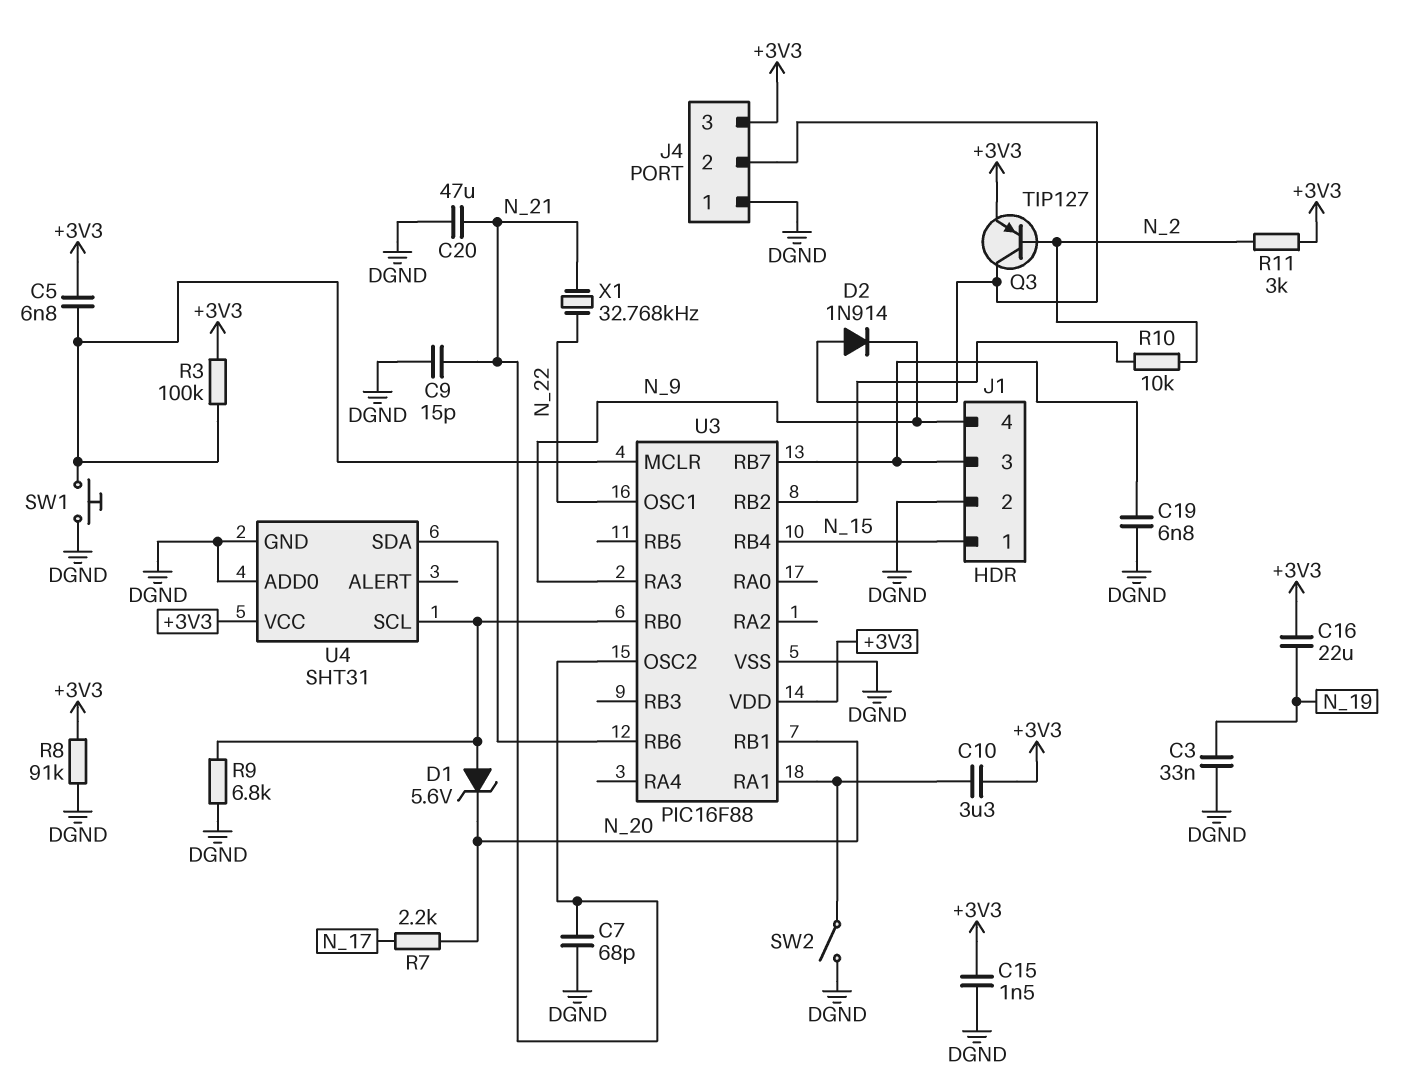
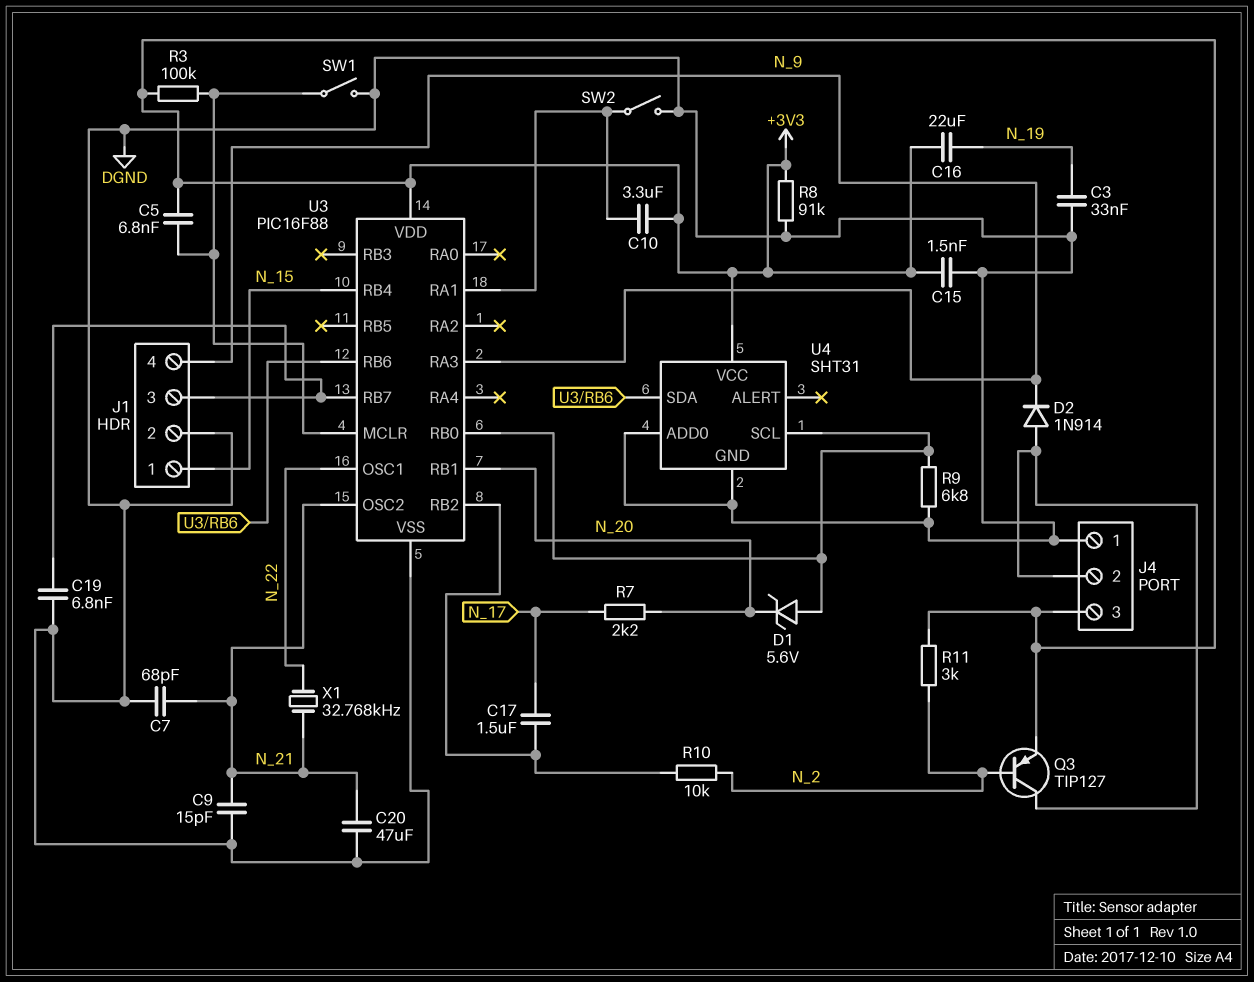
C17: none -> 1.5uF (N_17, U3/RB2)
SW1: button (DGND, U3/MCLR) -> switch (DGND, U3/MCLR)

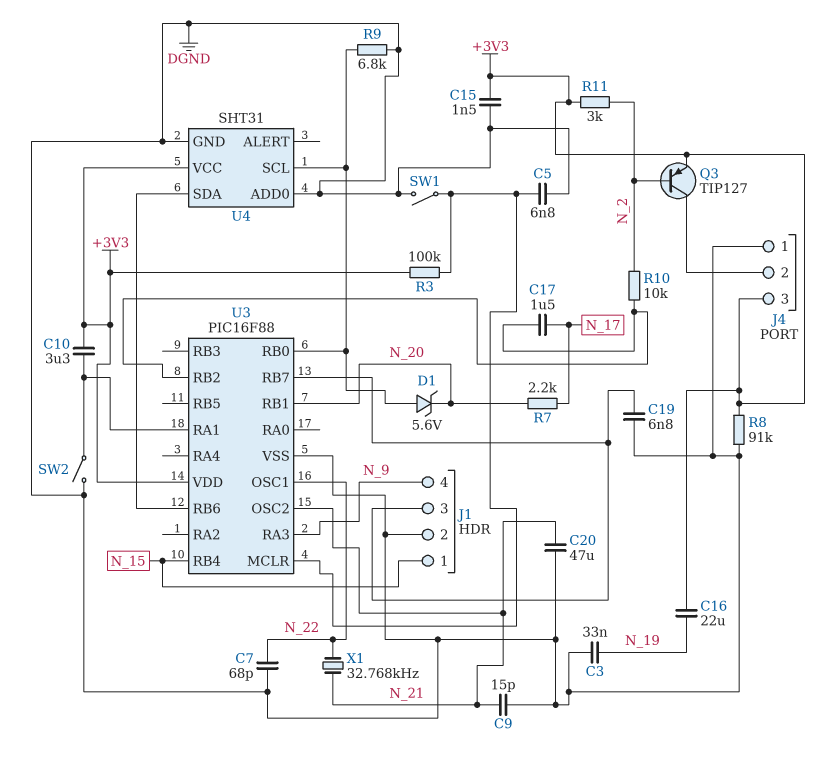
C5: 6.8nF (+3V3, U3/MCLR) -> 6.8nF (DGND, U3/MCLR)
C7: 68pF (DGND, N_21) -> 68pF (DGND, N_22)
D2: diode 1N914 (A J4/2, K N_9) -> none

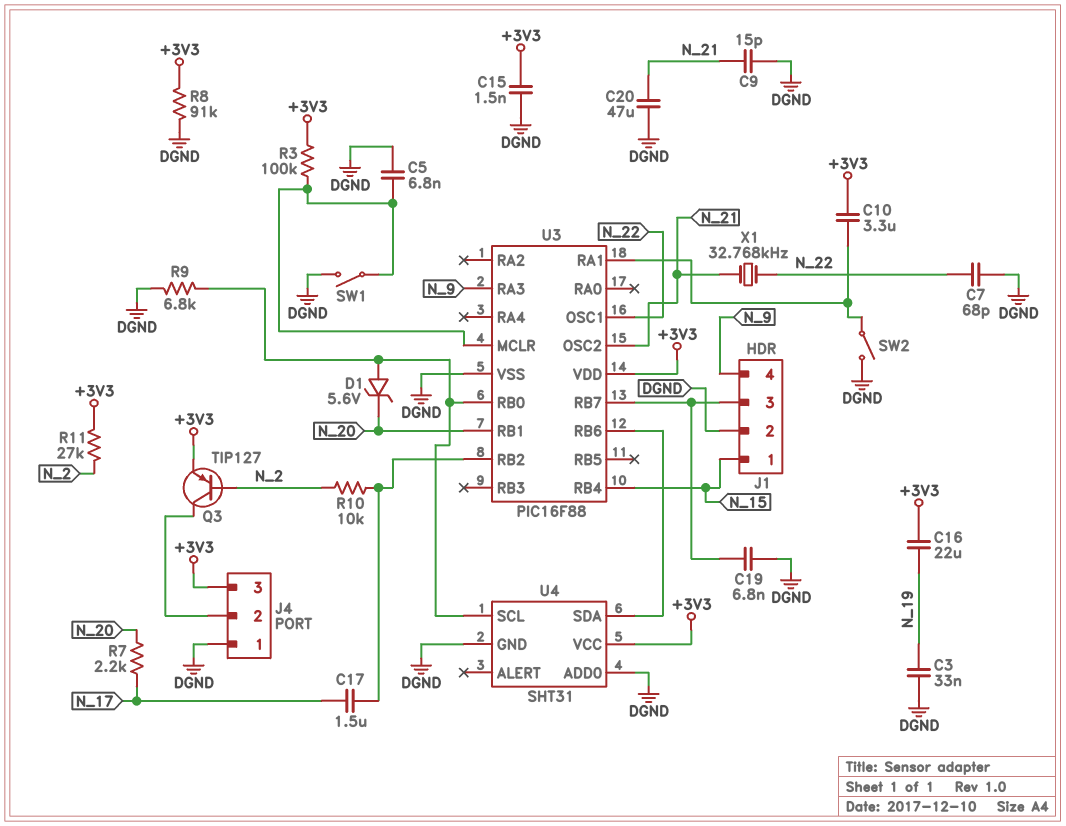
R11: 3k (+3V3, N_2) -> 27k (+3V3, N_2)

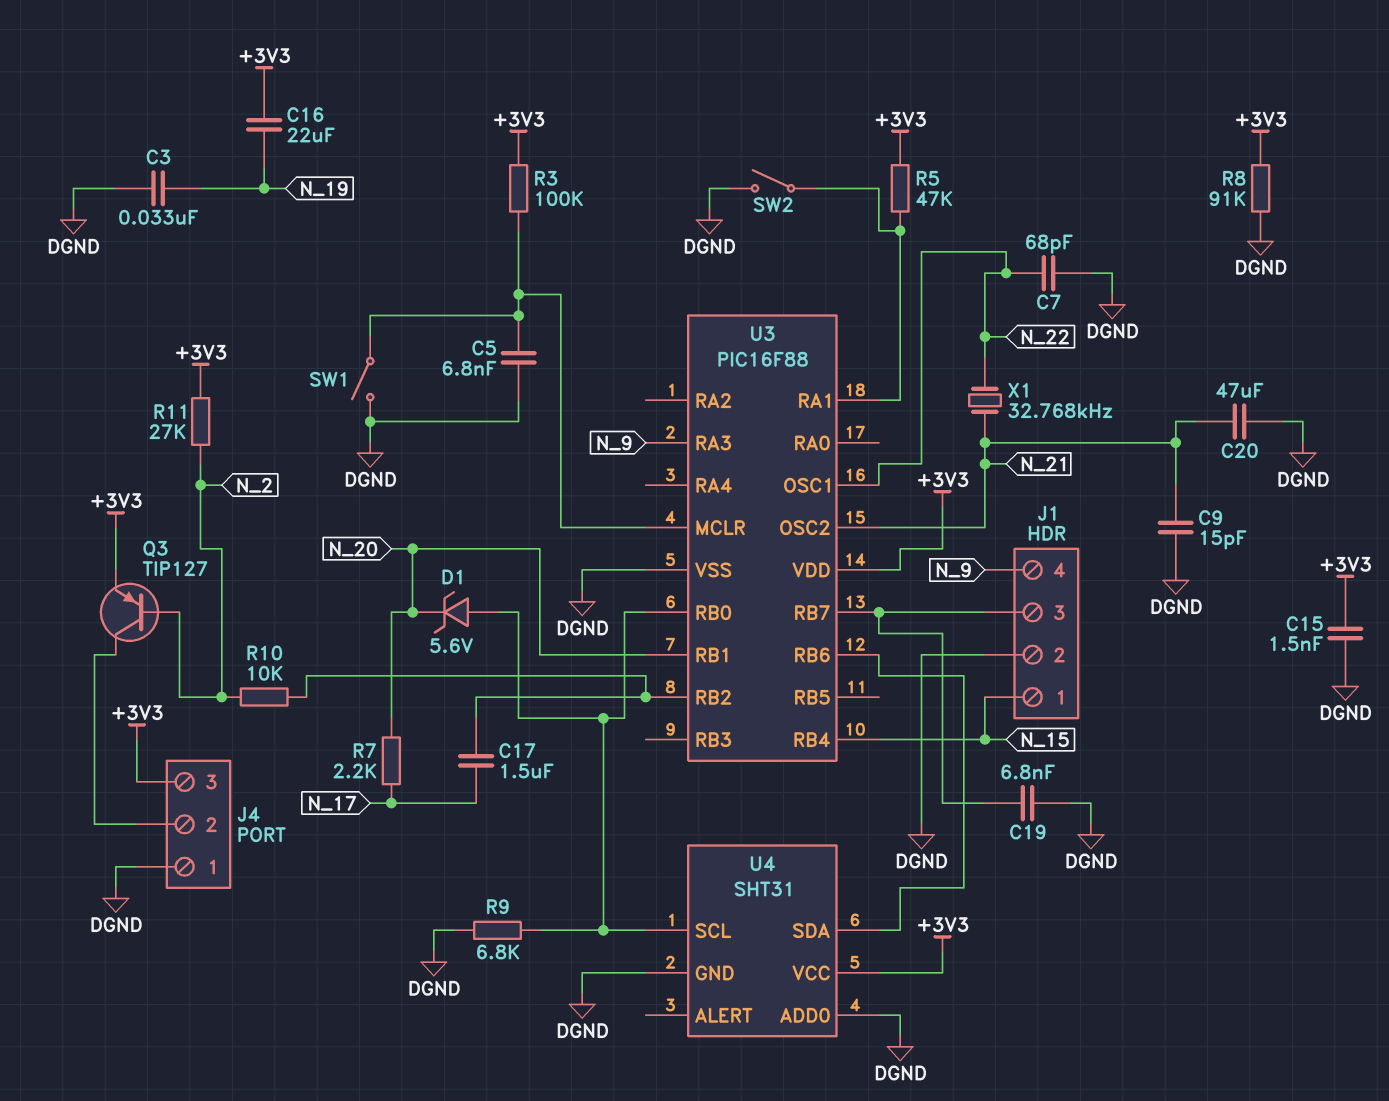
C10: 3.3uF (+3V3, U3/RA1) -> none
R5: none -> 47k (+3V3, U3/RA1)

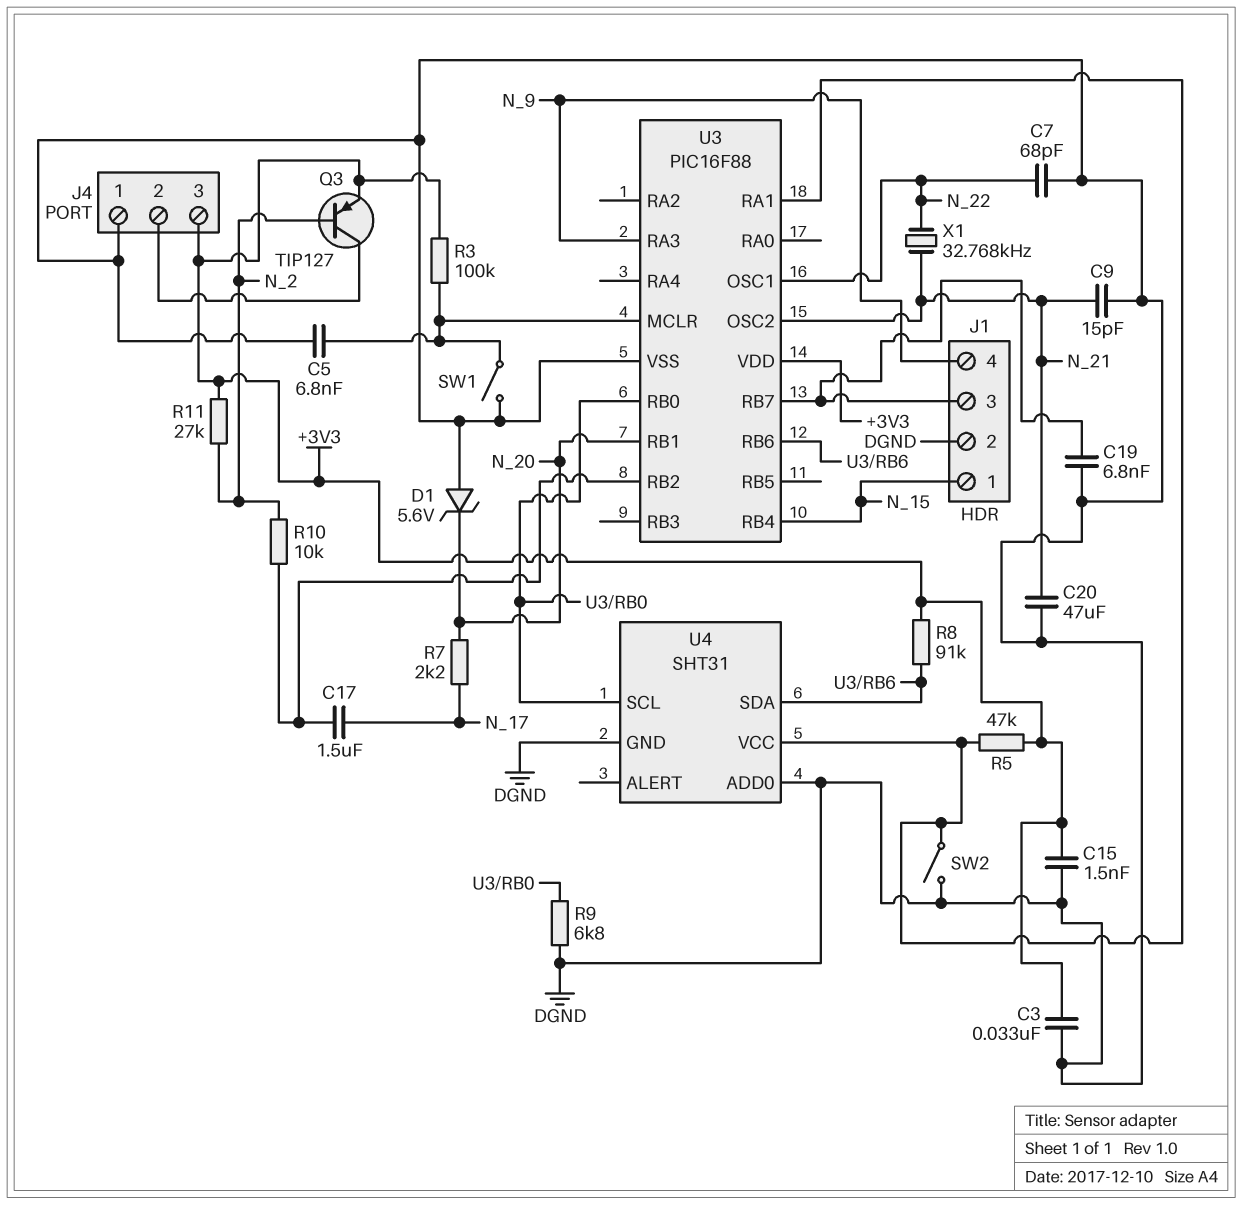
C3: 33nF (DGND, N_19) -> 33nF (+3V3, DGND)
C16: 22uF (+3V3, N_19) -> none
D1: zener 5.6V (A U3/RB0, K N_20) -> zener 5.6V (A DGND, K N_20)
R8: 91k (+3V3, DGND) -> 91k (+3V3, U3/RB6)
U4 pin VCC: +3V3 -> U3/RA1

